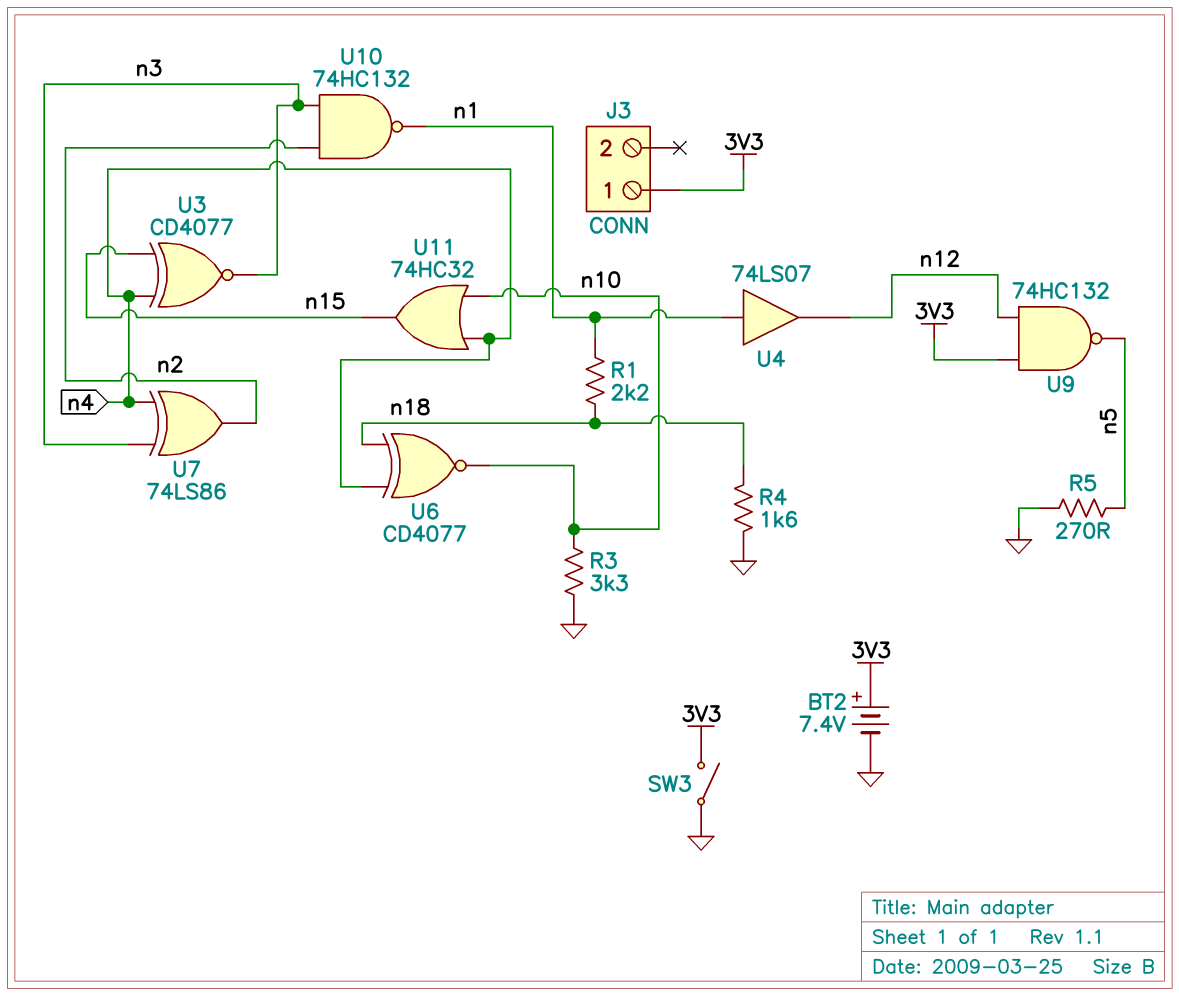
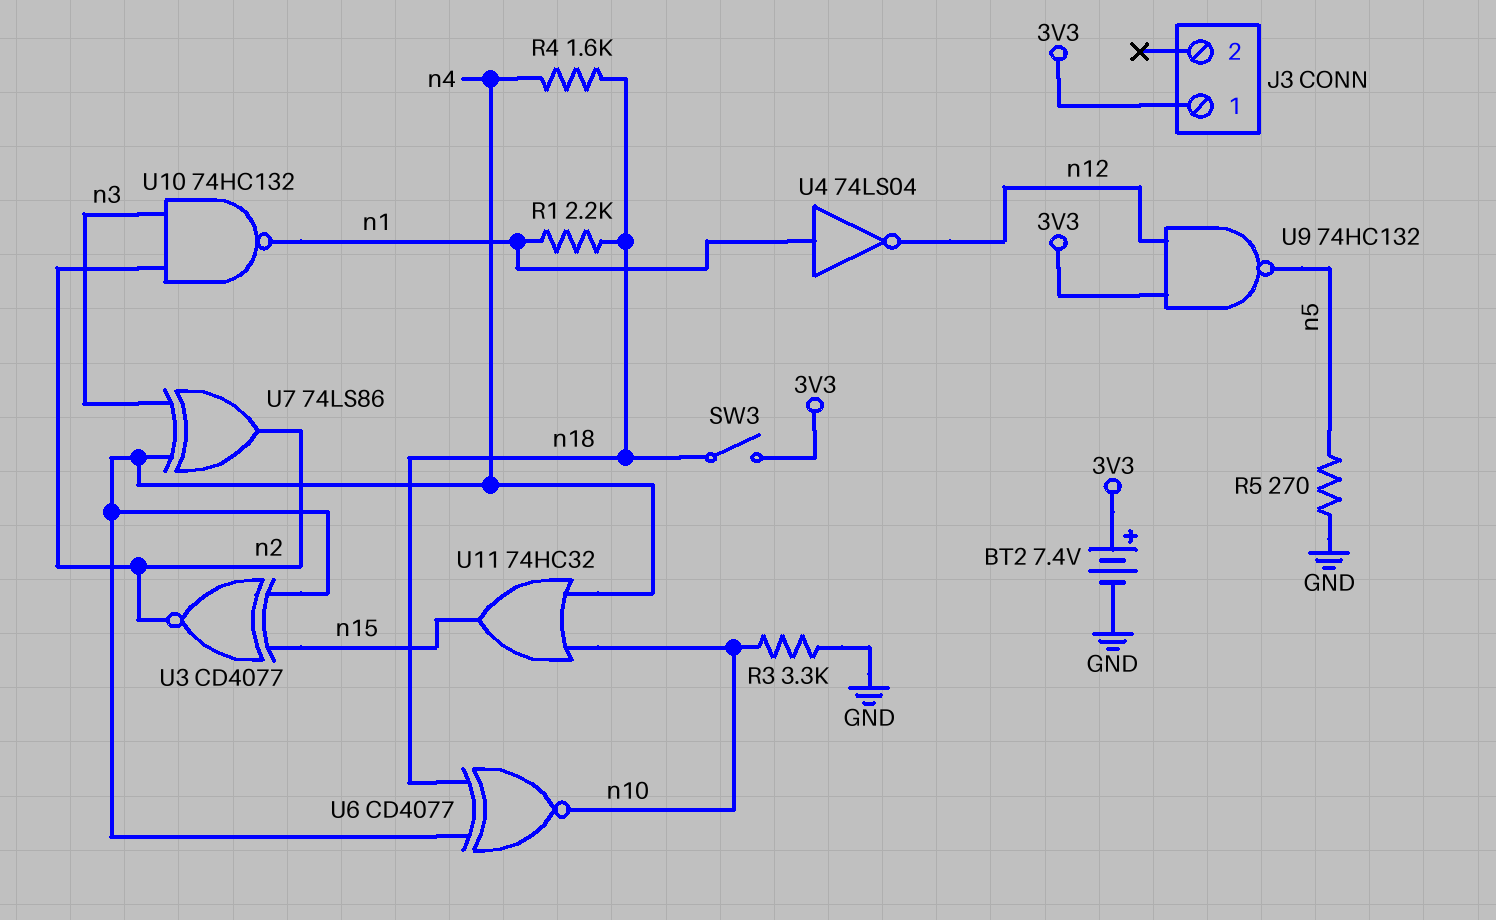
R4: 1.6k (GND, n18) -> 1.6k (n4, n18)
SW3: switch (3V3, GND) -> switch (3V3, n18)
U3: XNOR CD4077 (in n4, in n15, out n3) -> XNOR CD4077 (in n4, in n15, out n2)
U4: buffer 74LS07 (in n1, out n12) -> NOT 74LS04 (in n1, out n12)

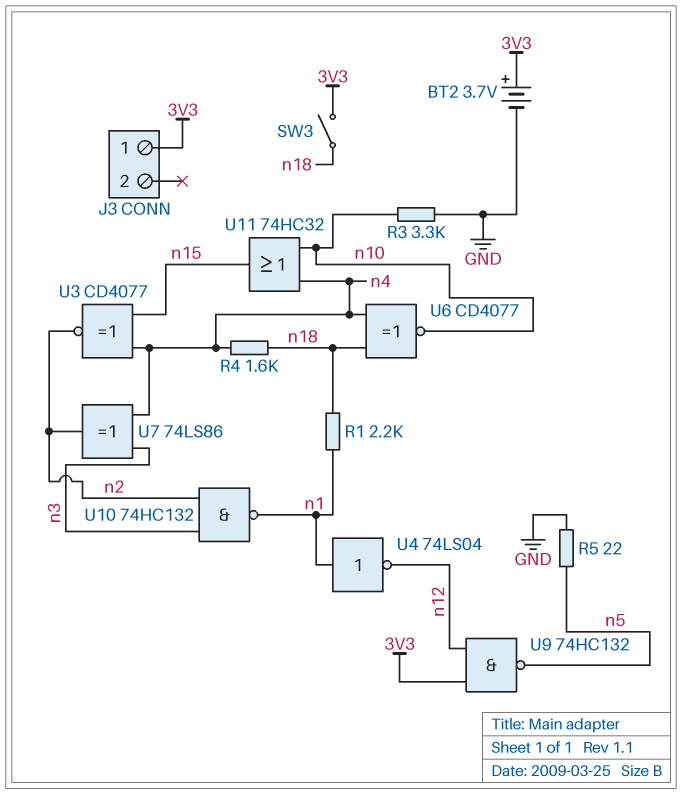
BT2: 7.4V (plus 3V3, minus GND) -> 3.7V (plus 3V3, minus GND)
R5: 270 (GND, n5) -> 22 (GND, n5)

